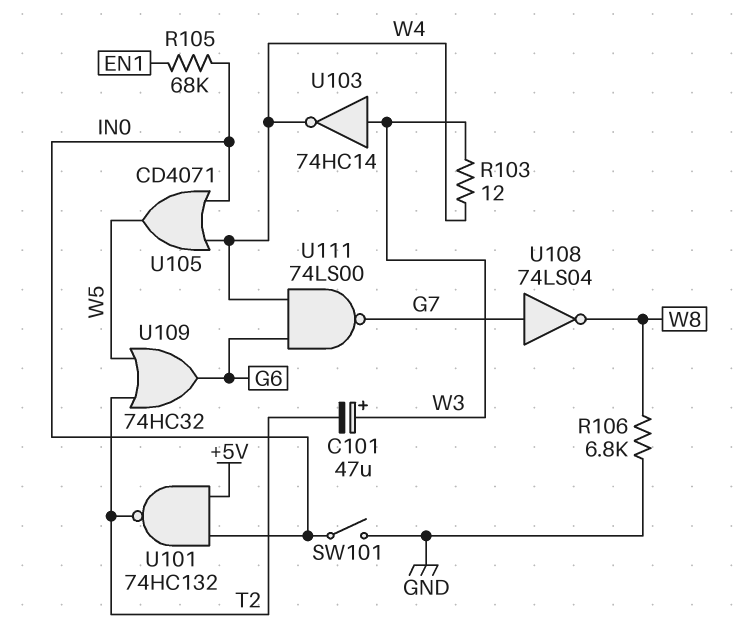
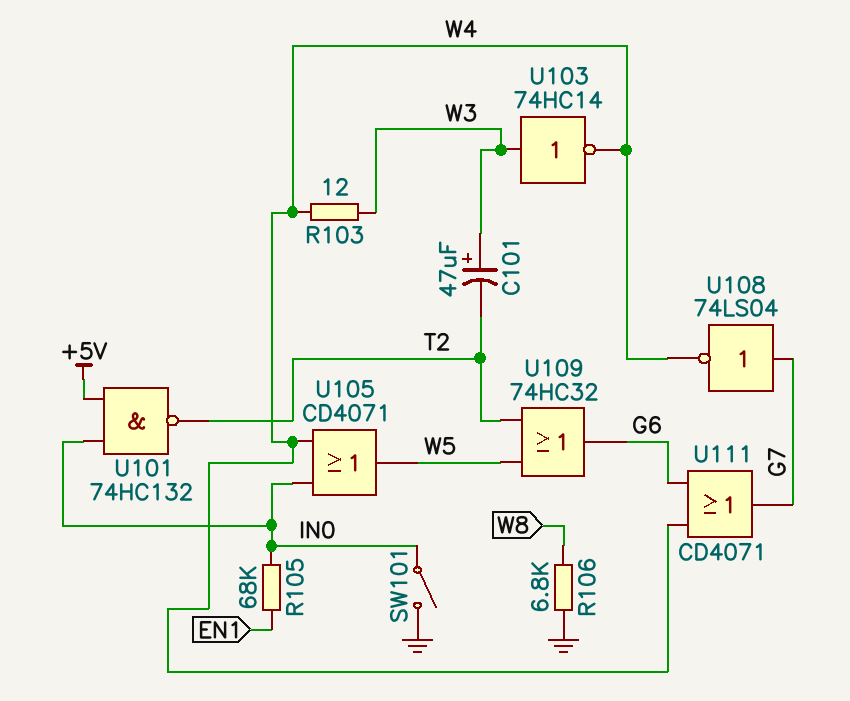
U108: NOT 74LS04 (in G7, out W8) -> NOT 74LS04 (in G7, out W4)
U111: NAND 74LS00 (in G6, in W4, out G7) -> OR CD4071 (in G6, in W4, out G7)

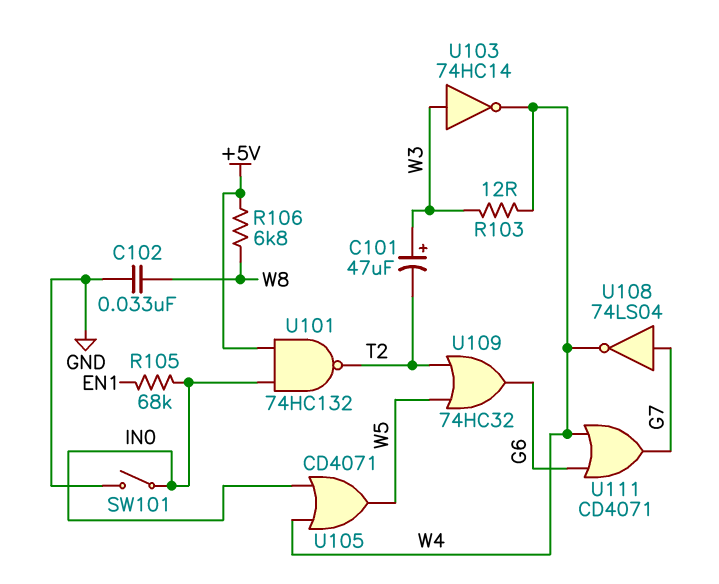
C102: none -> 33nF (GND, W8)
R106: 6.8k (GND, W8) -> 6.8k (+5V, W8)

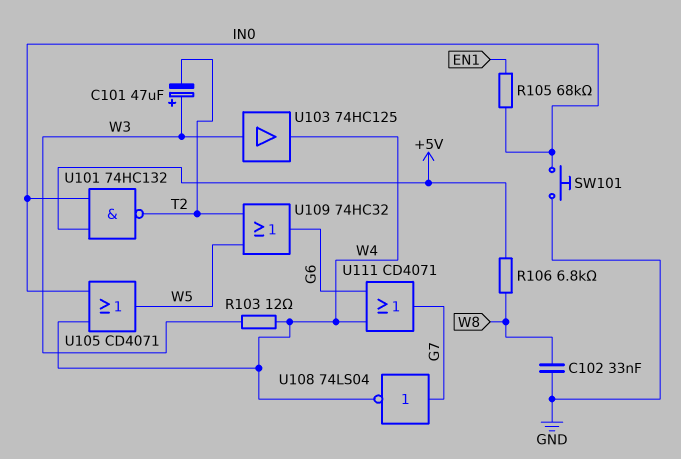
SW101: switch (GND, IN0) -> button (GND, IN0)
U103: NOT 74HC14 (in W3, out W4) -> buffer 74HC125 (in W3, out W4)

